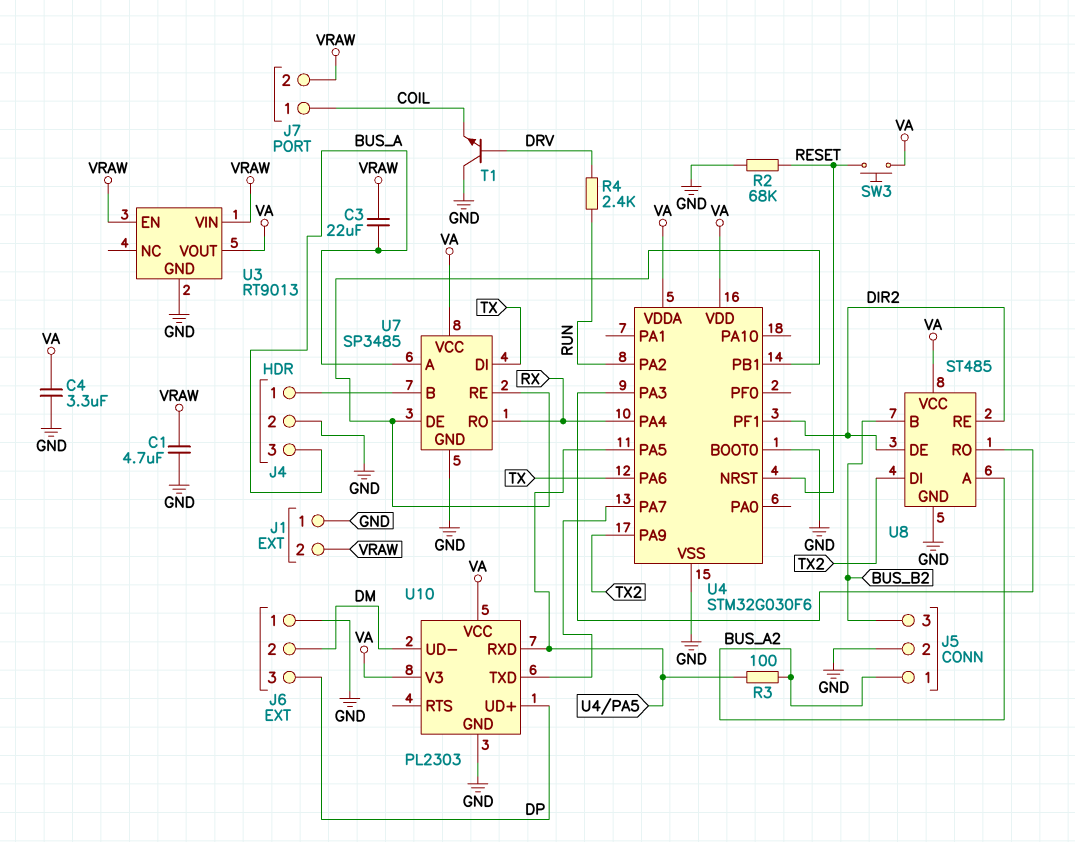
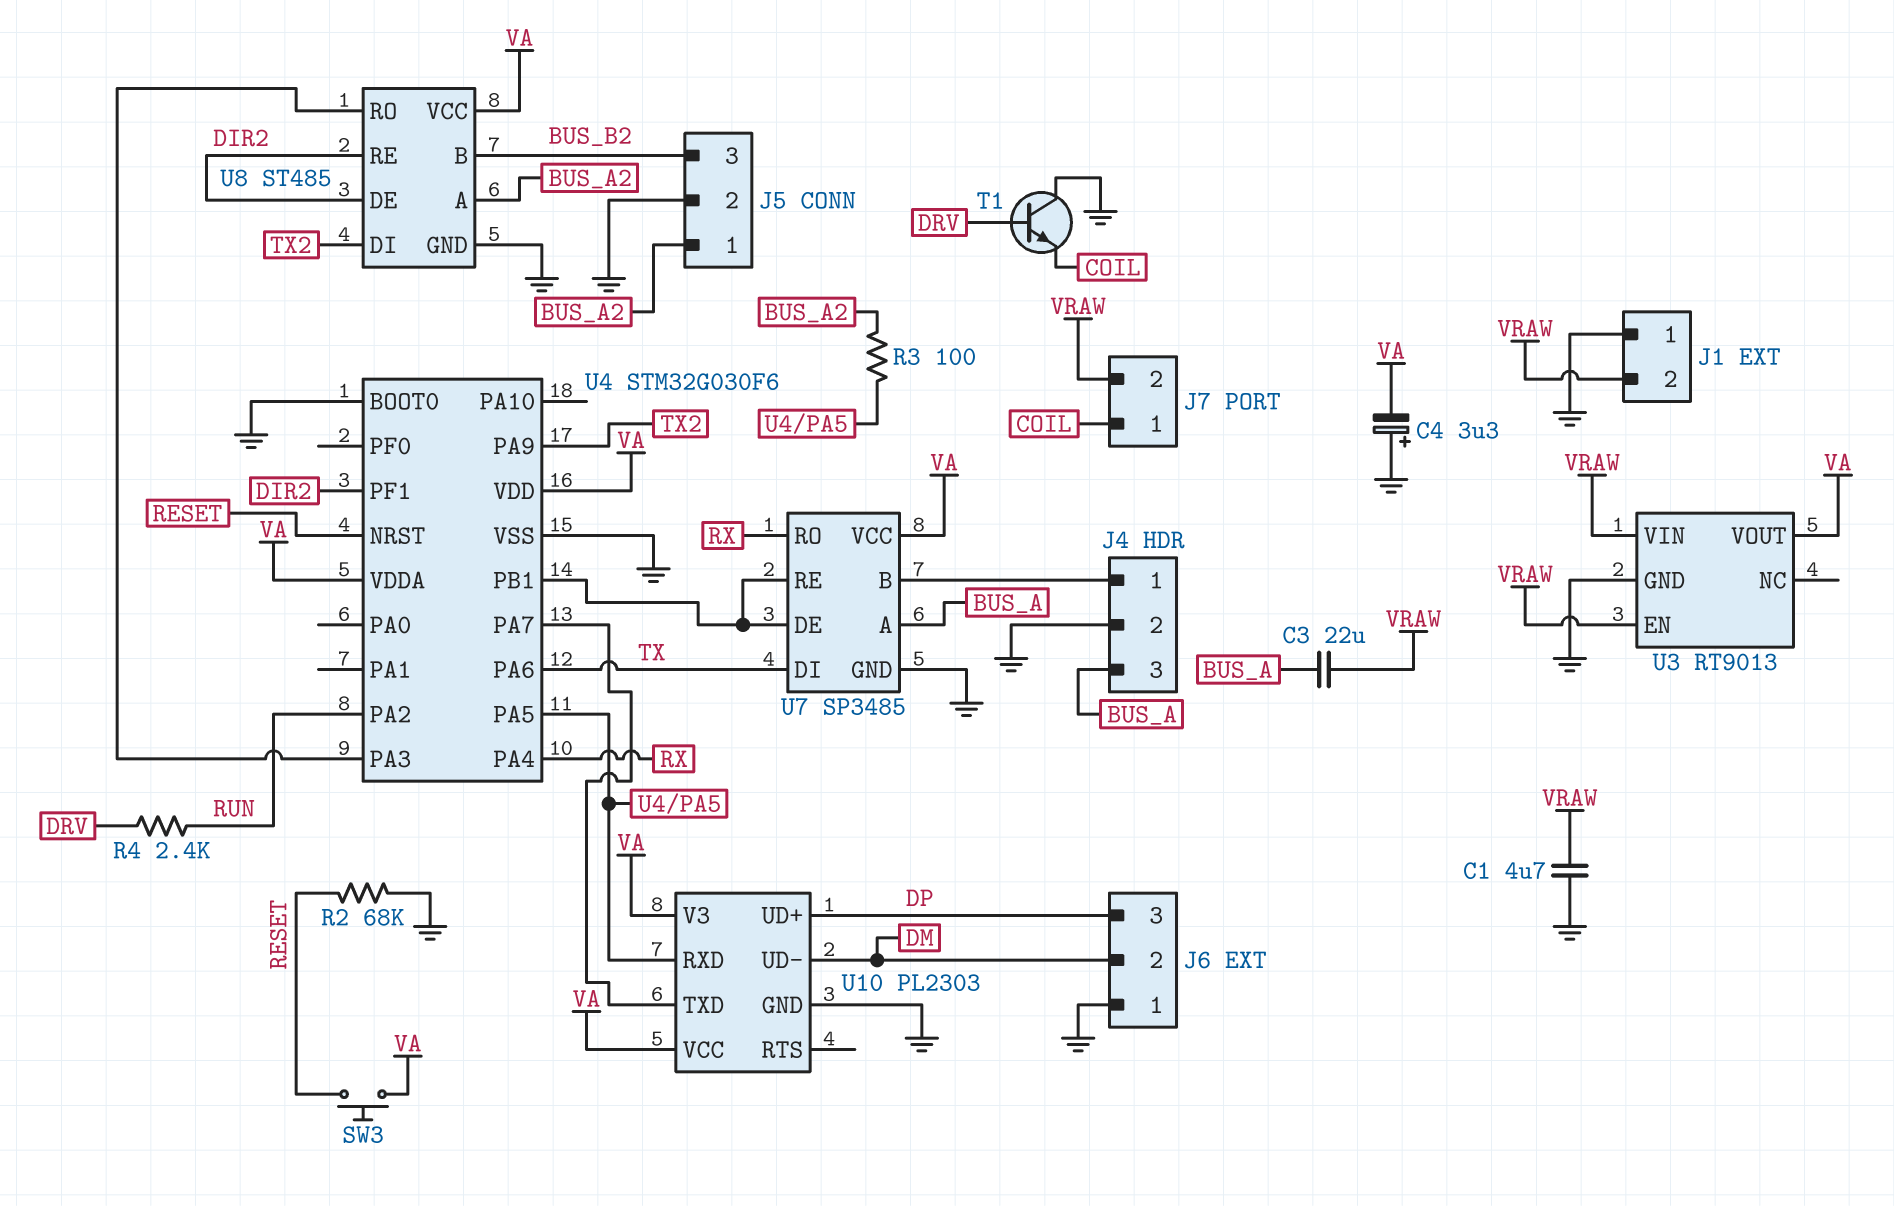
C4: 3.3uF (GND, VA) -> 3.3uF (plus GND, minus VA)

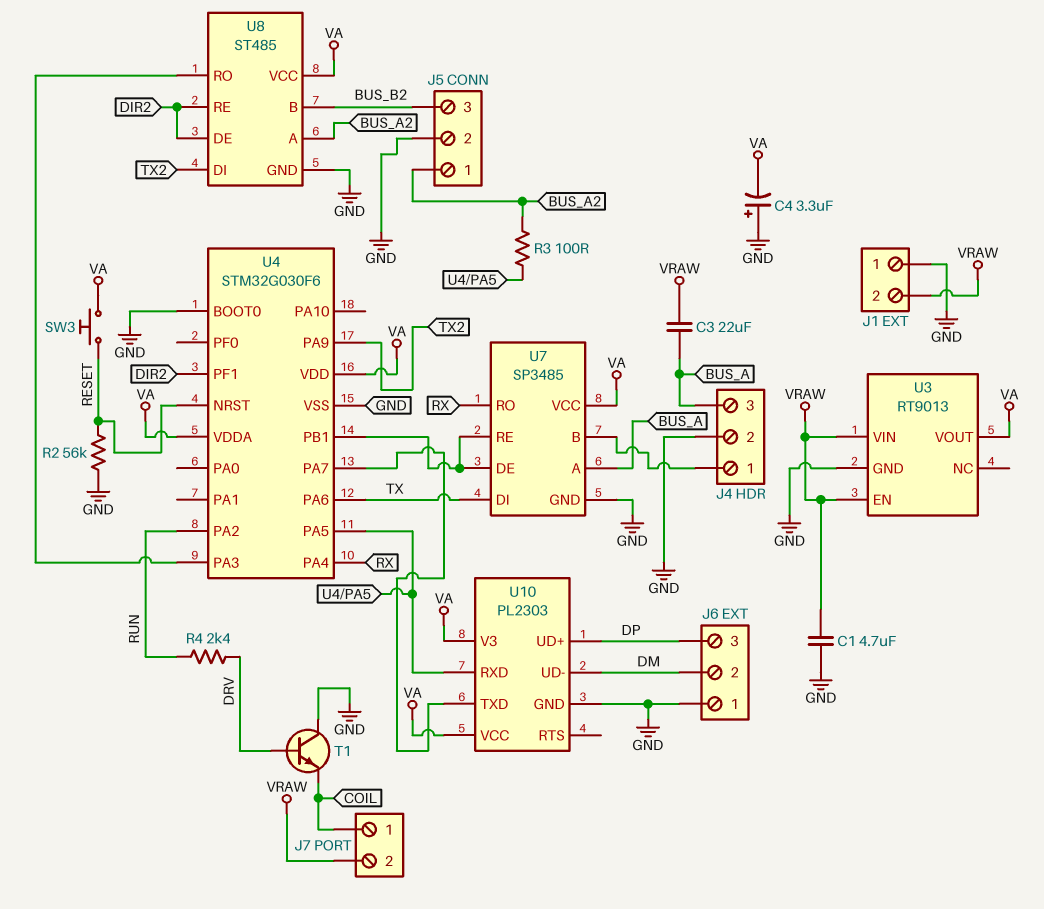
R2: 68k (GND, RESET) -> 56k (GND, RESET)

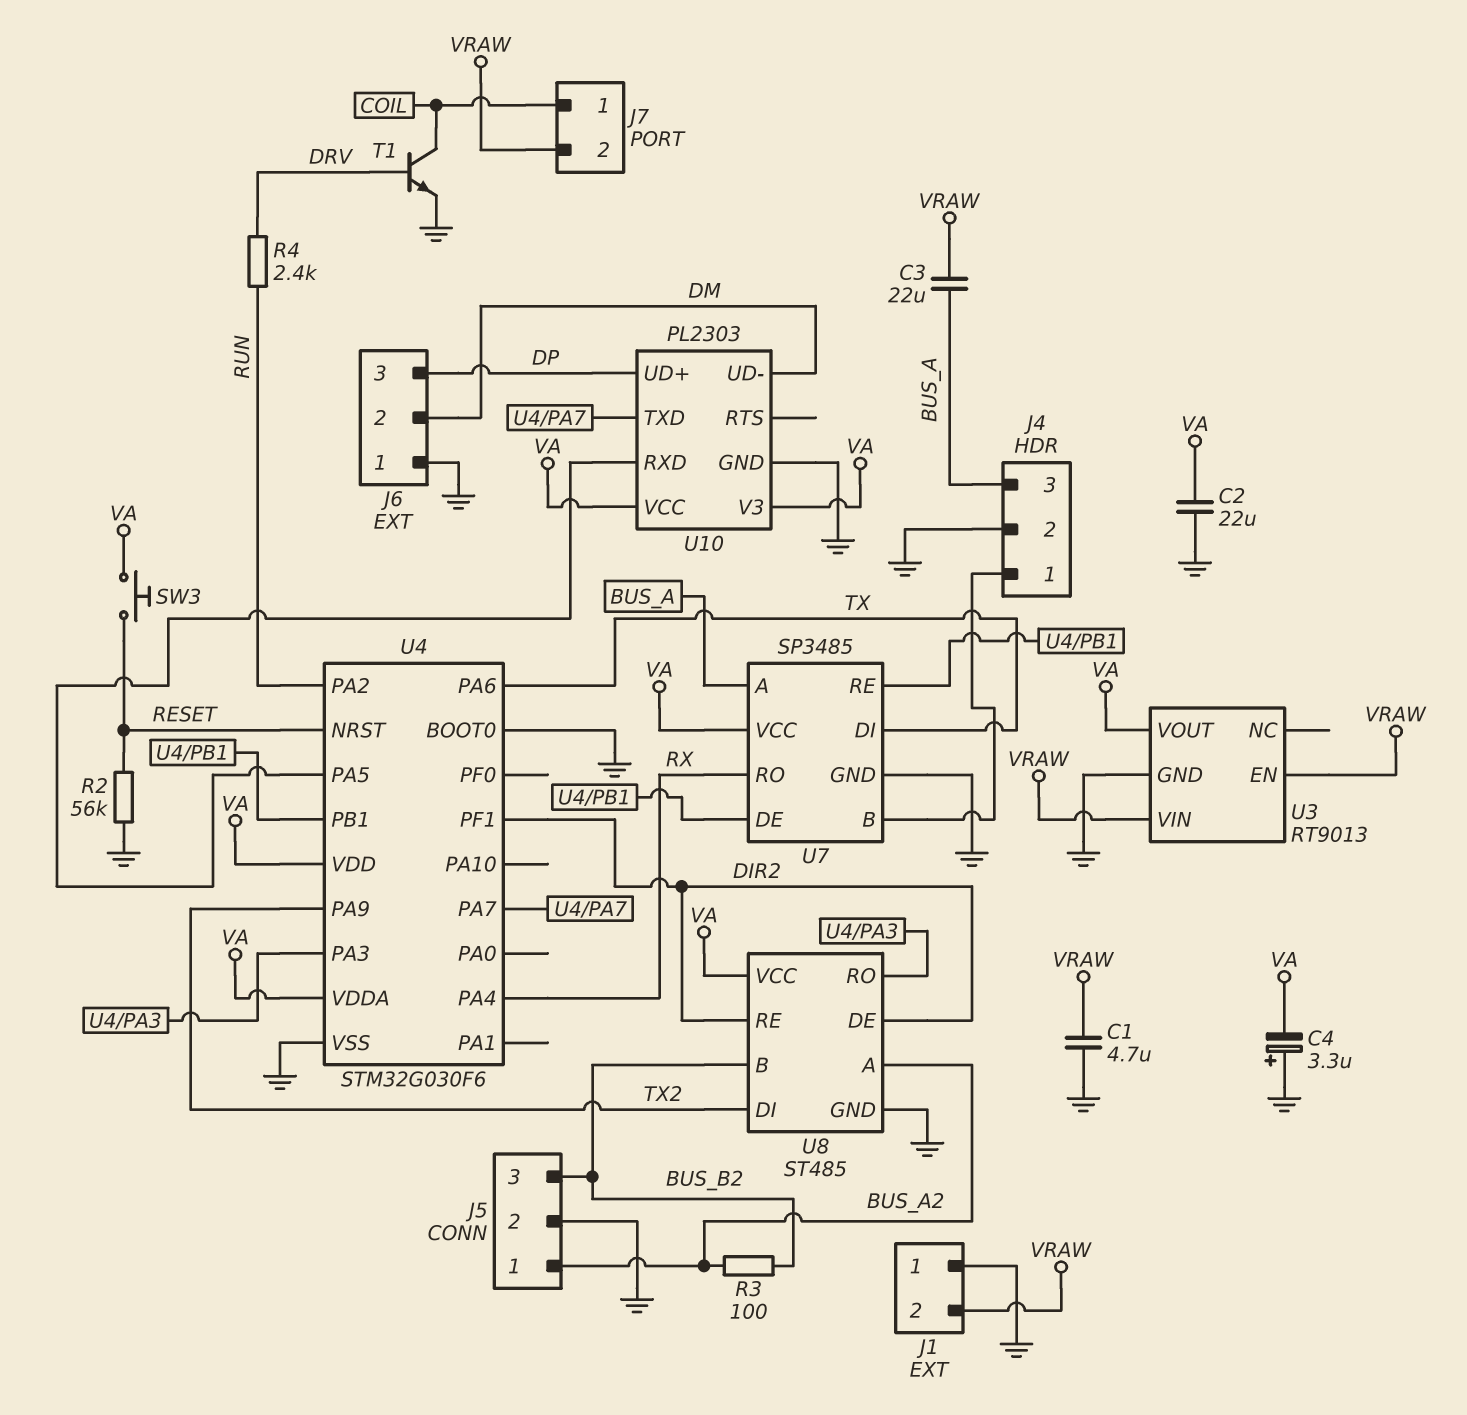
C2: none -> 22uF (GND, VA)
R3: 100 (BUS_A2, U4/PA5) -> 100 (BUS_A2, BUS_B2)
T1: NPN (B DRV, C GND, E COIL) -> NPN (B DRV, C COIL, E GND)

